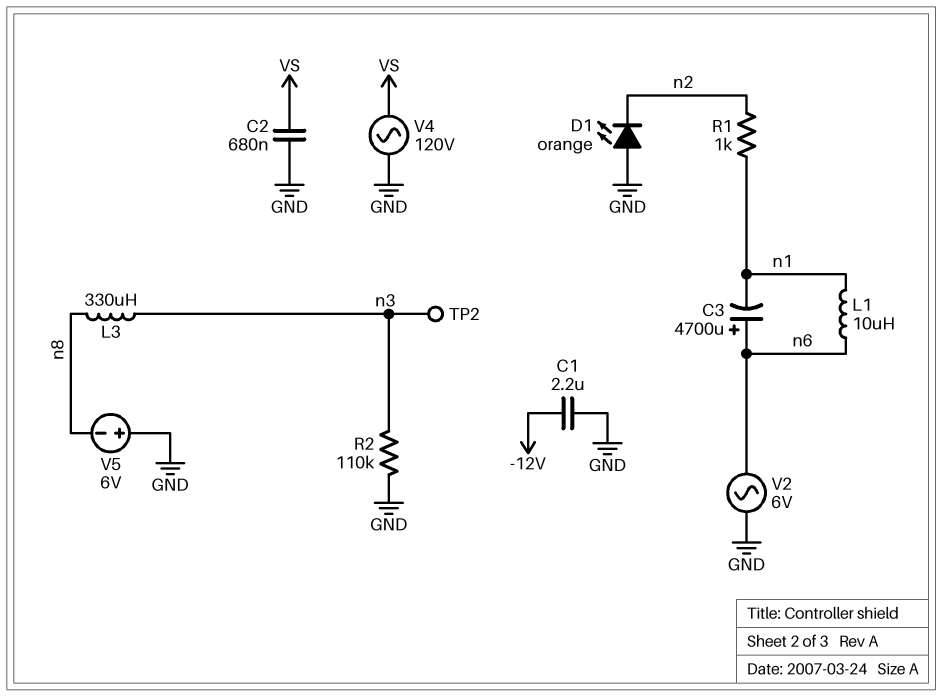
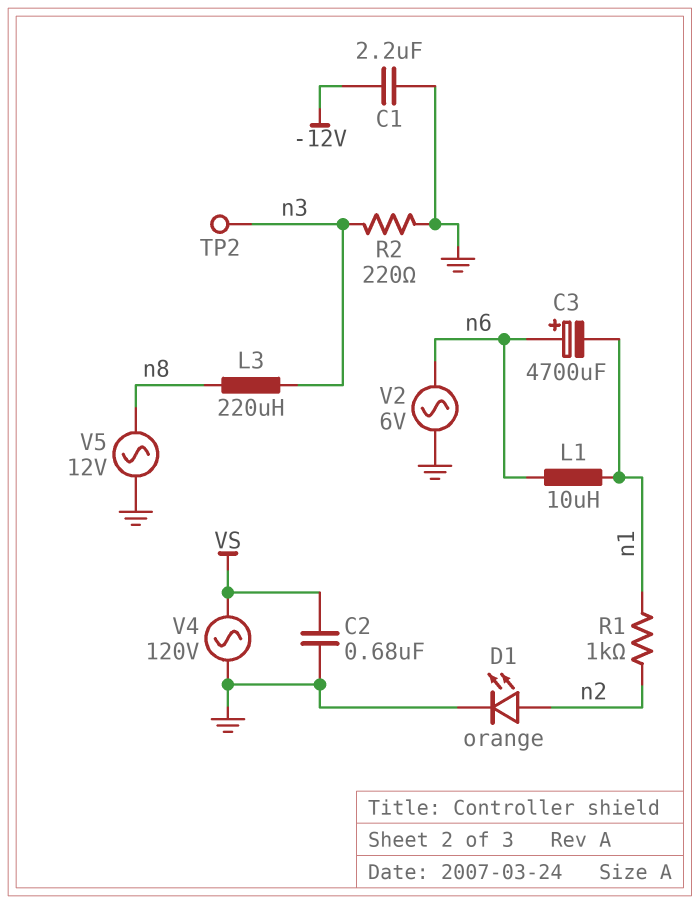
D1: LED orange (A GND, K n2) -> LED orange (A n2, K GND)
L3: 330uH (n3, n8) -> 220uH (n3, n8)
R2: 110k (GND, n3) -> 220 (GND, n3)
V5: 6V (plus GND, minus n8) -> AC 12V (GND, n8)

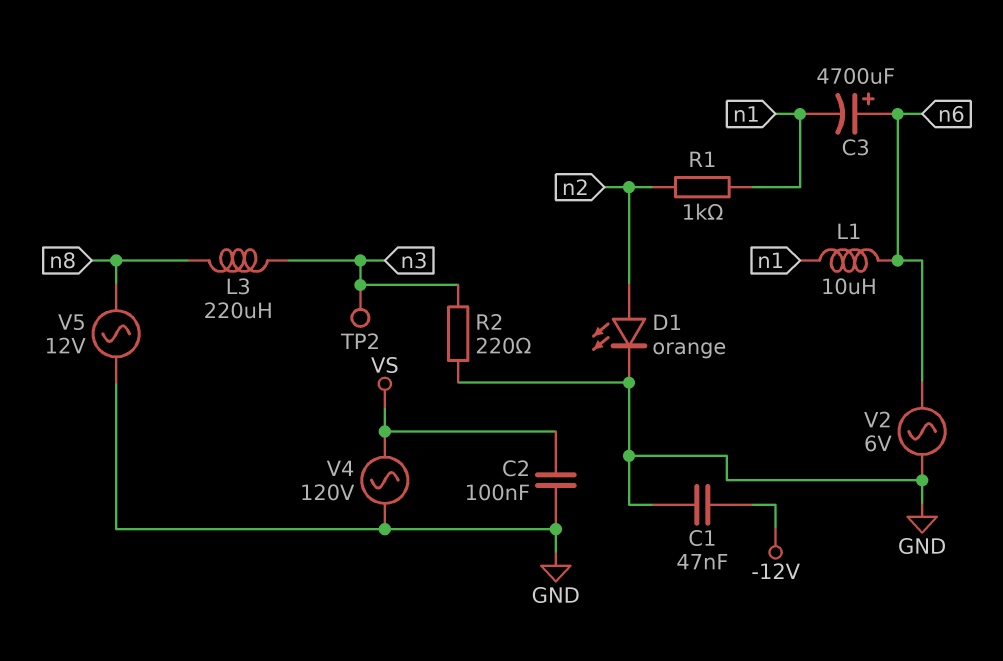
C1: 2.2uF (-12V, GND) -> 47nF (-12V, GND)
C2: 680nF (GND, VS) -> 100nF (GND, VS)

